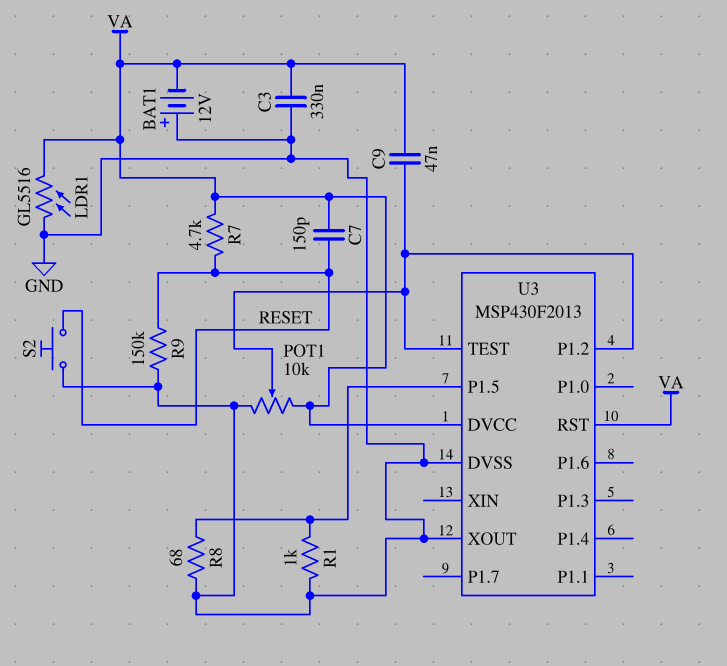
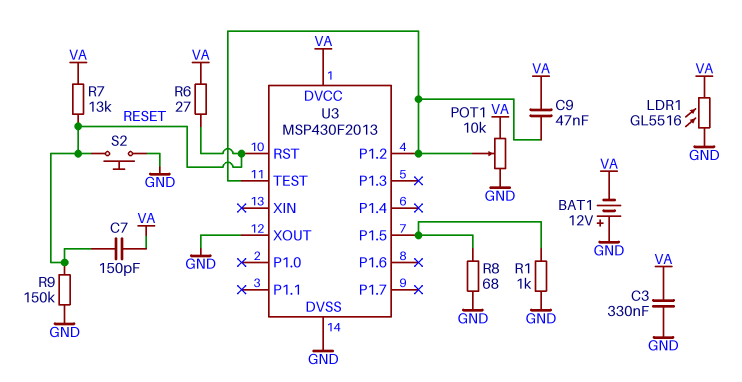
R6: none -> 27 (RESET, VA)
R7: 4.7k (RESET, VA) -> 13k (RESET, VA)
U3 pin RST: VA -> RESET

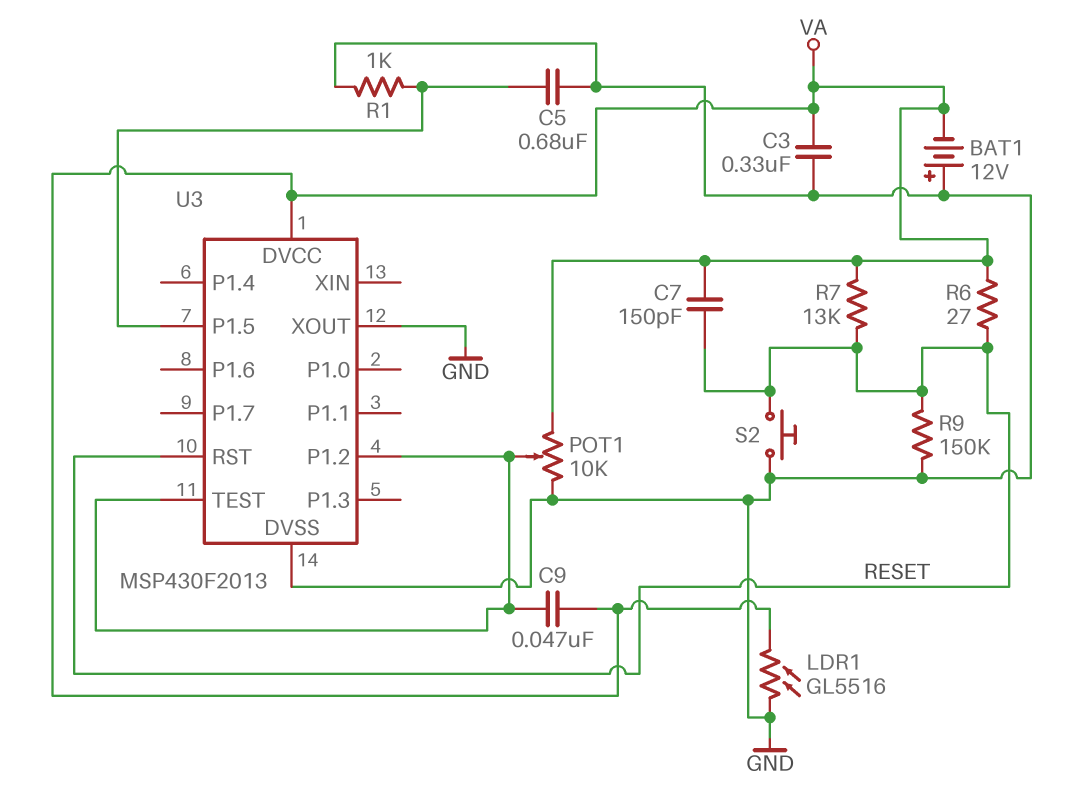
C5: none -> 680nF (GND, U3/P1.5)
R8: 68 (GND, U3/P1.5) -> none

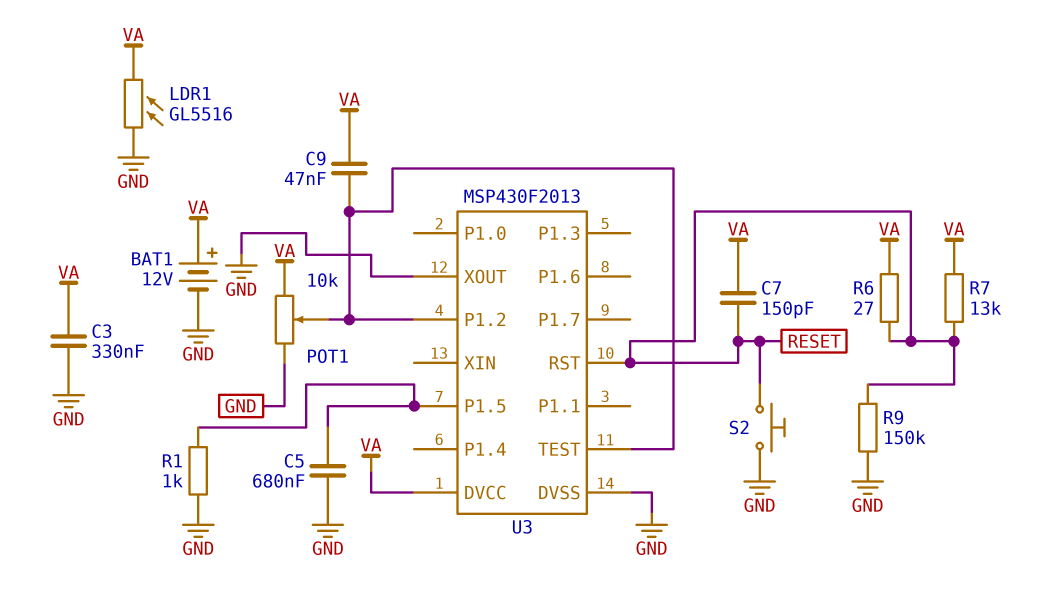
BAT1: 12V (plus GND, minus VA) -> 12V (plus VA, minus GND)

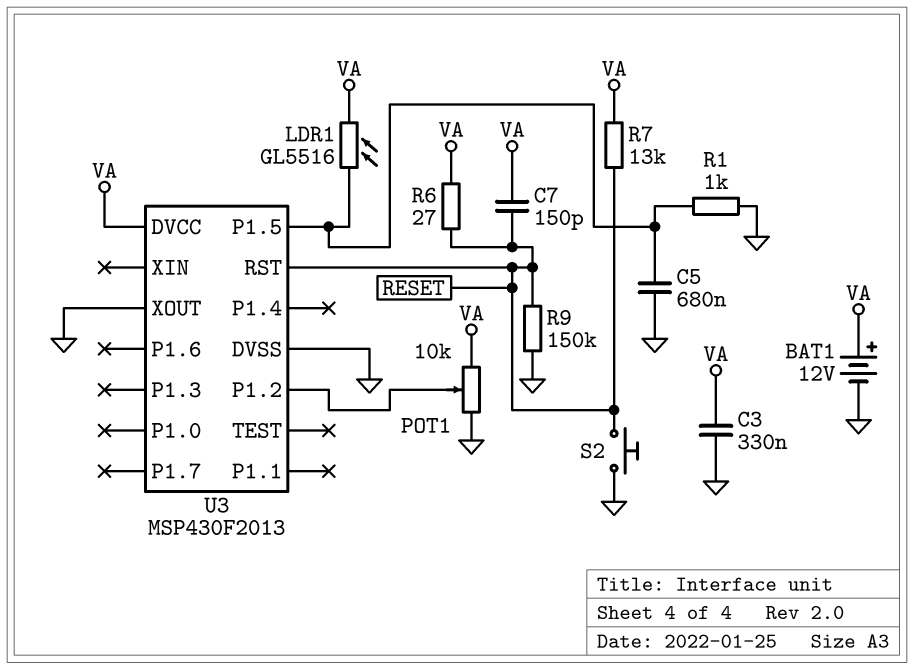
C9: 47nF (U3/P1.2, VA) -> none
LDR1: GL5516 (GND, VA) -> GL5516 (U3/P1.5, VA)
U3 pin TEST: U3/P1.2 -> none

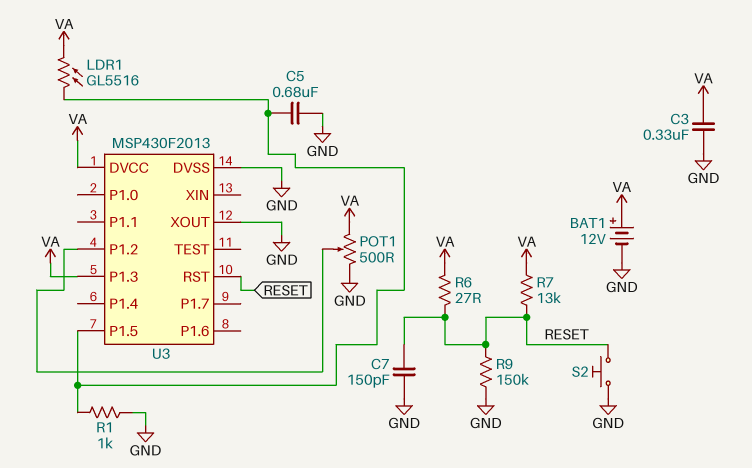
C7: 150pF (RESET, VA) -> 150pF (GND, RESET)
POT1: 10k (GND, VA, wiper U3/P1.2) -> 500 (GND, VA, wiper U3/P1.2)
U3 pin P1.3: none -> VA

